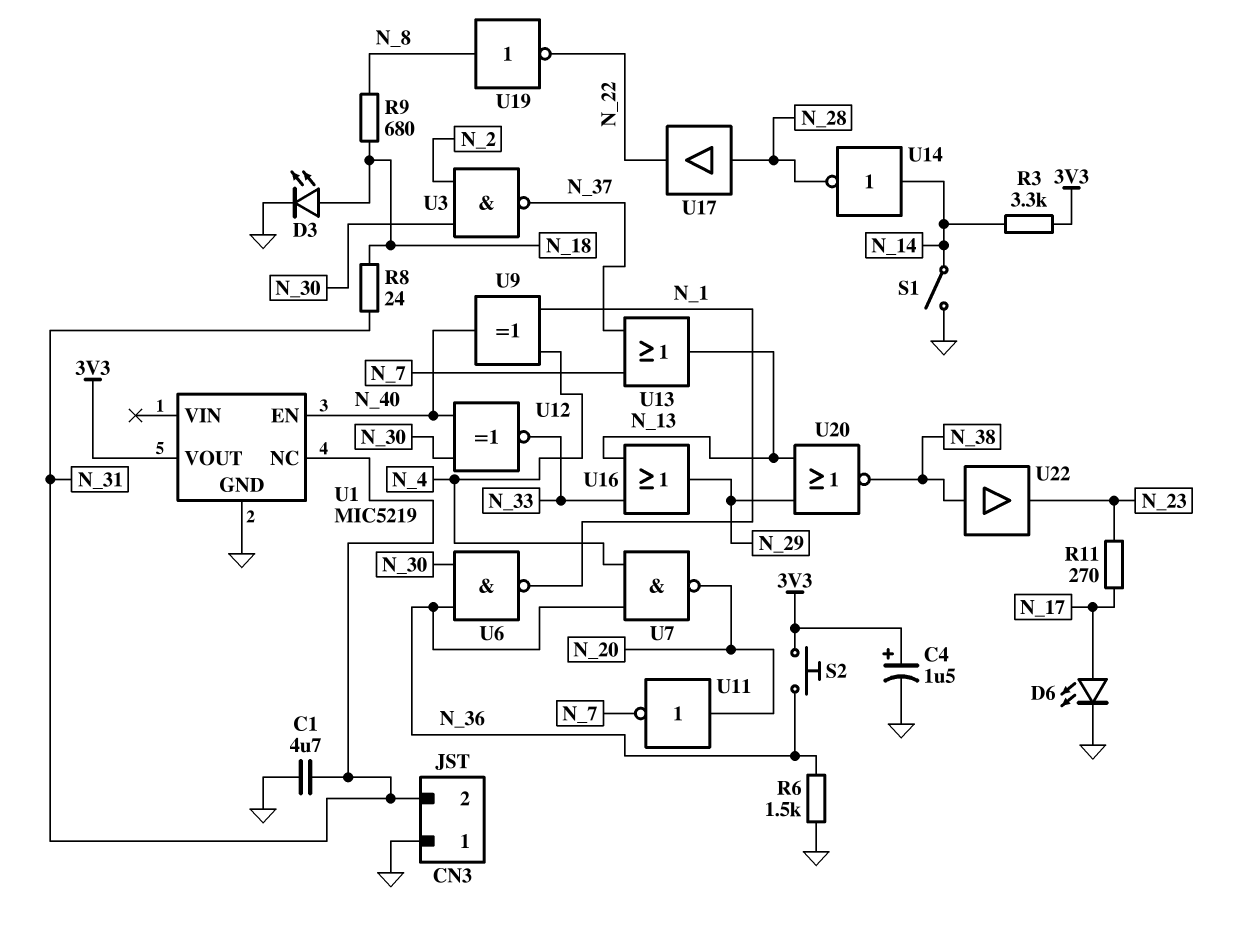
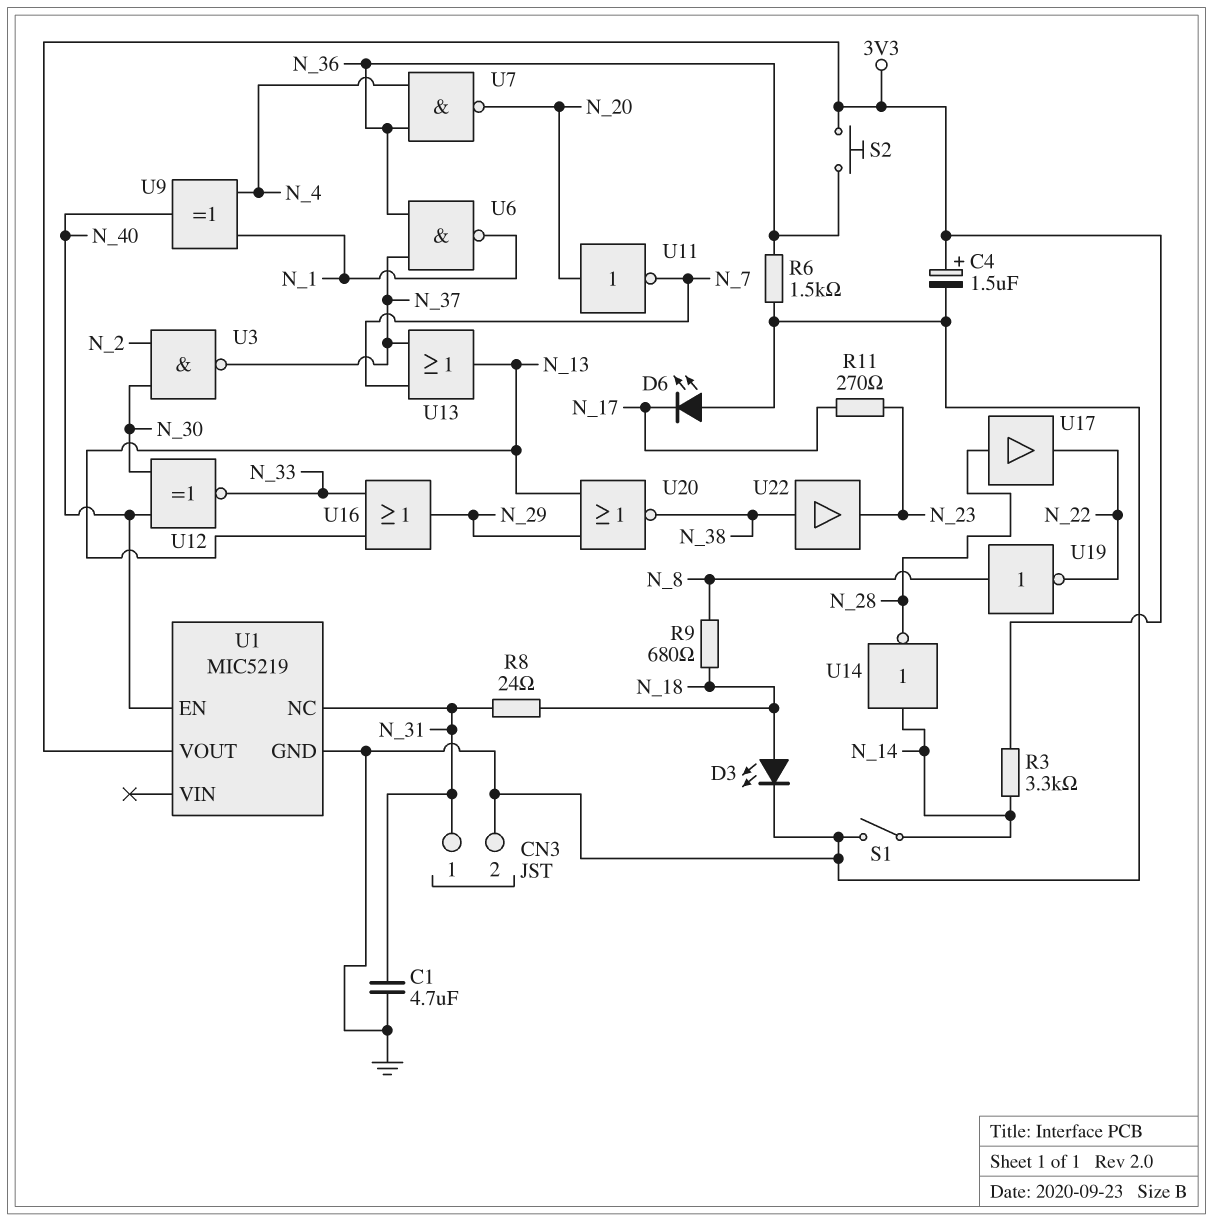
CN3 pin 1: GND -> N_31
CN3 pin 2: N_31 -> GND
D6: LED (A N_17, K GND) -> LED (A GND, K N_17)
U6: NAND (in N_30, in N_36, out N_1) -> NAND (in N_36, in N_37, out N_1)

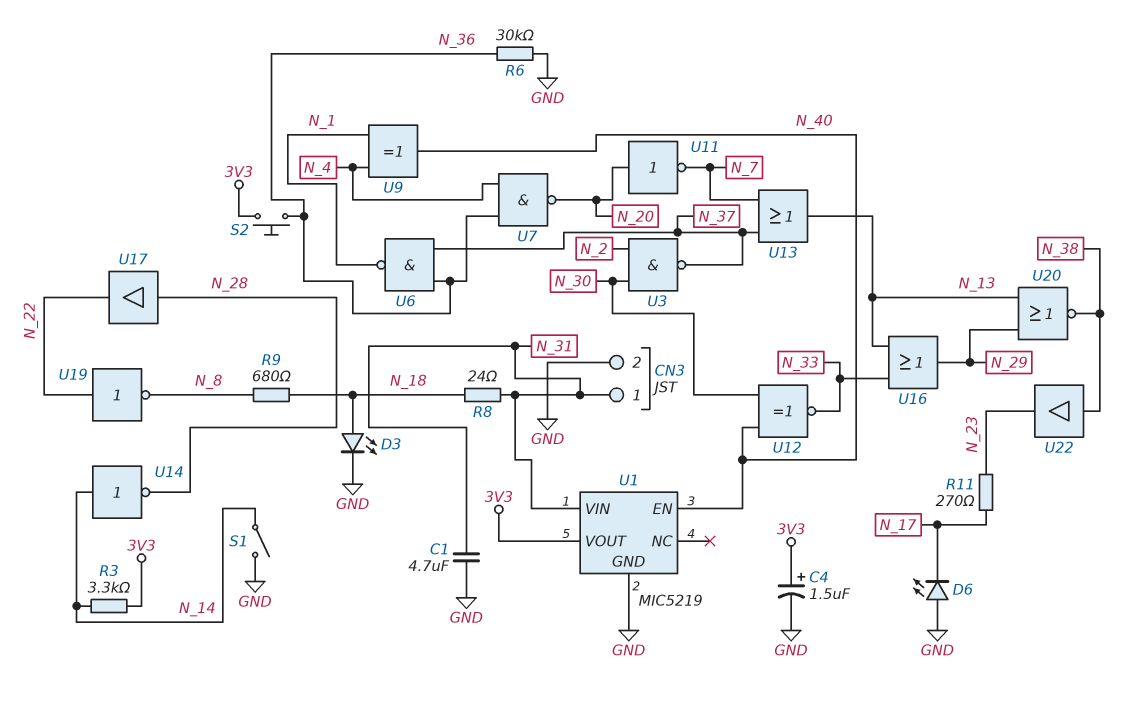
R6: 1.5k (GND, N_36) -> 30k (GND, N_36)
U1 pin NC: N_31 -> none
U1 pin VIN: none -> N_31
U19: NOT (in N_8, out N_22) -> NOT (in N_22, out N_8)

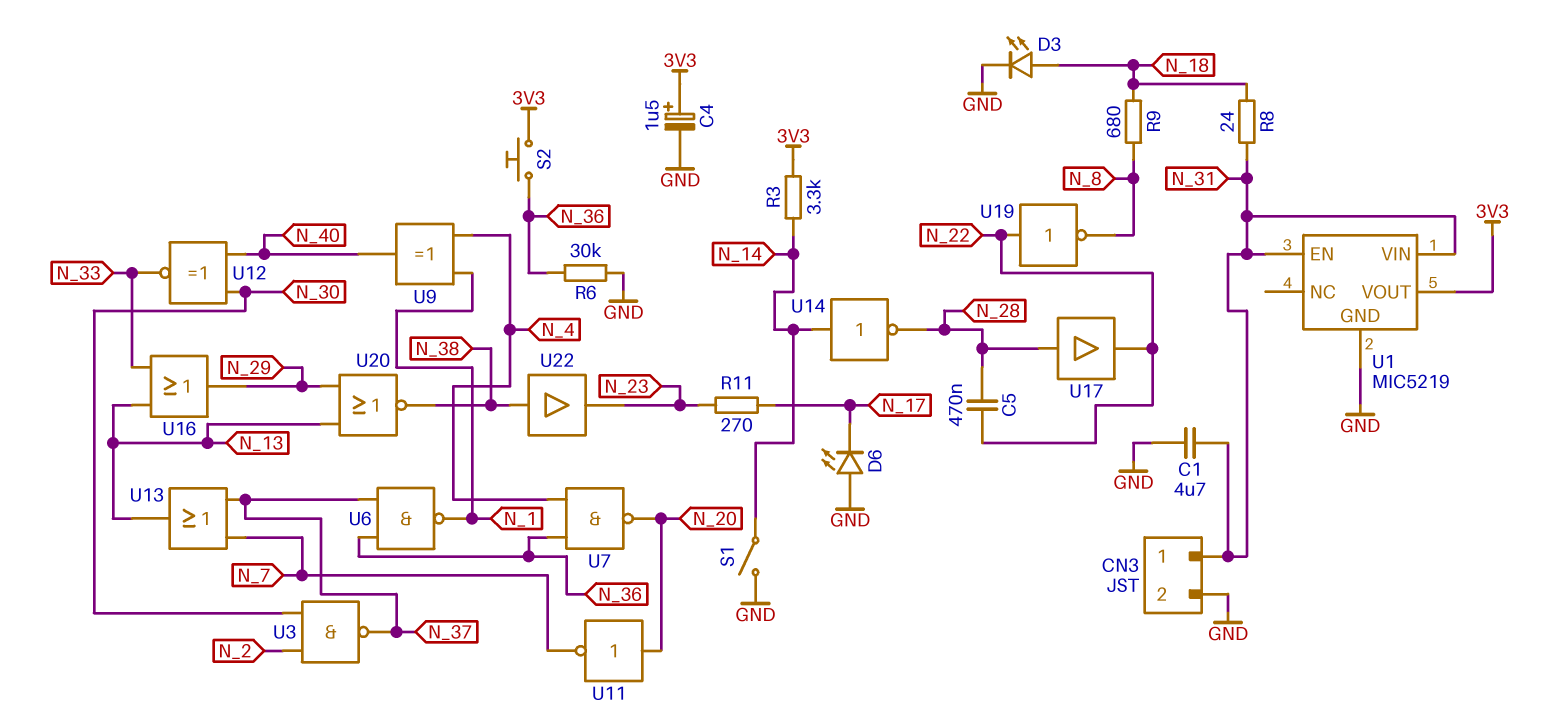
C5: none -> 470nF (N_22, N_28)
U1 pin EN: N_40 -> N_31

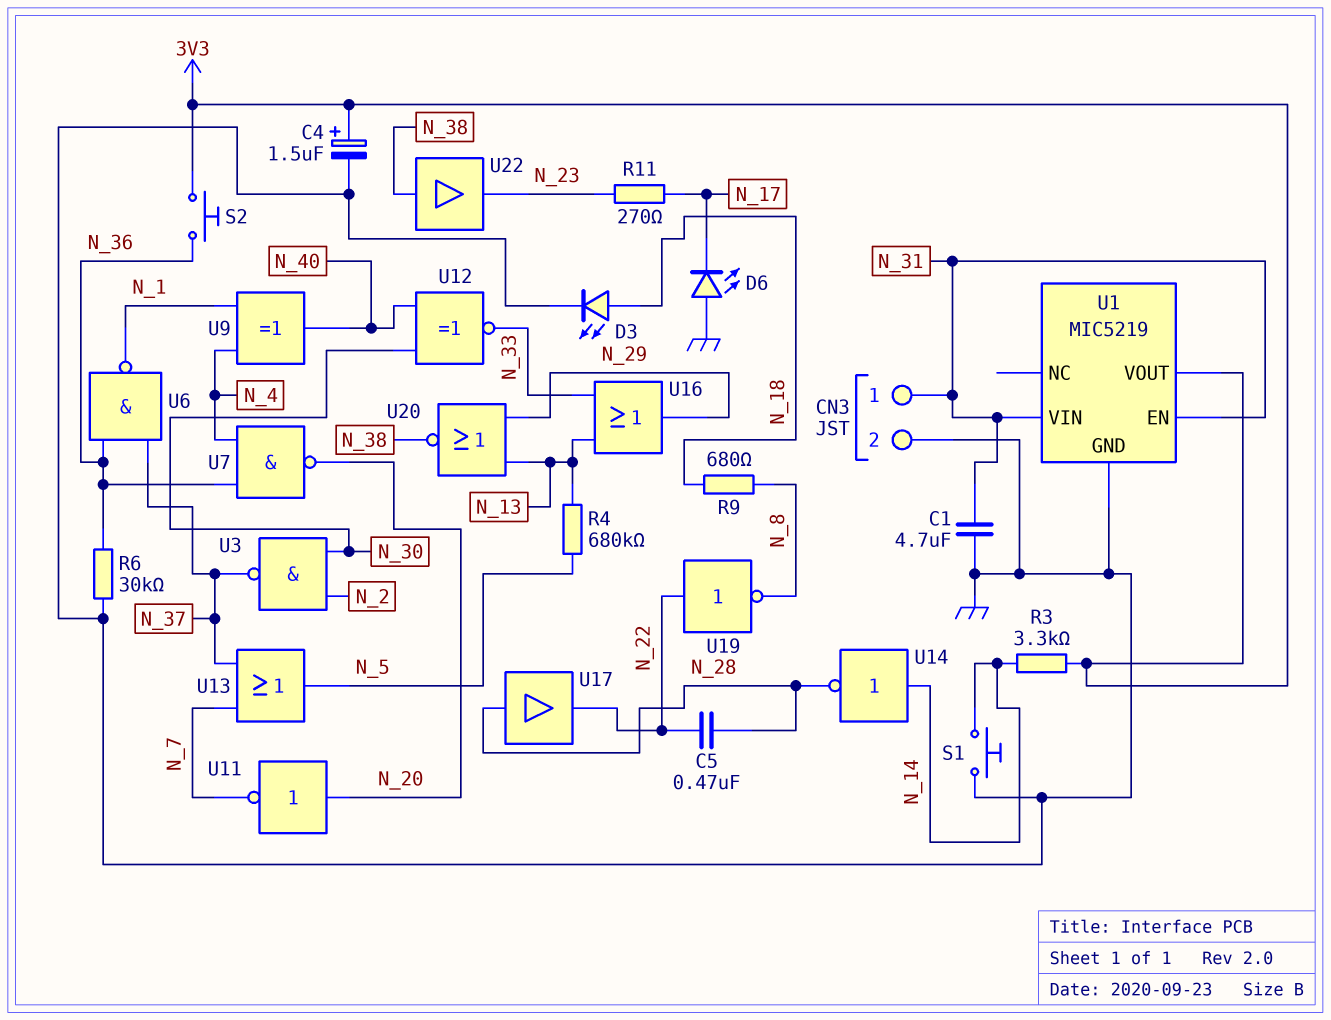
R4: none -> 680k (N_5, N_13)
R8: 24 (N_18, N_31) -> none
S1: switch (GND, N_14) -> button (GND, N_14)
U13: OR (in N_7, in N_37, out N_13) -> OR (in N_7, in N_37, out N_5)

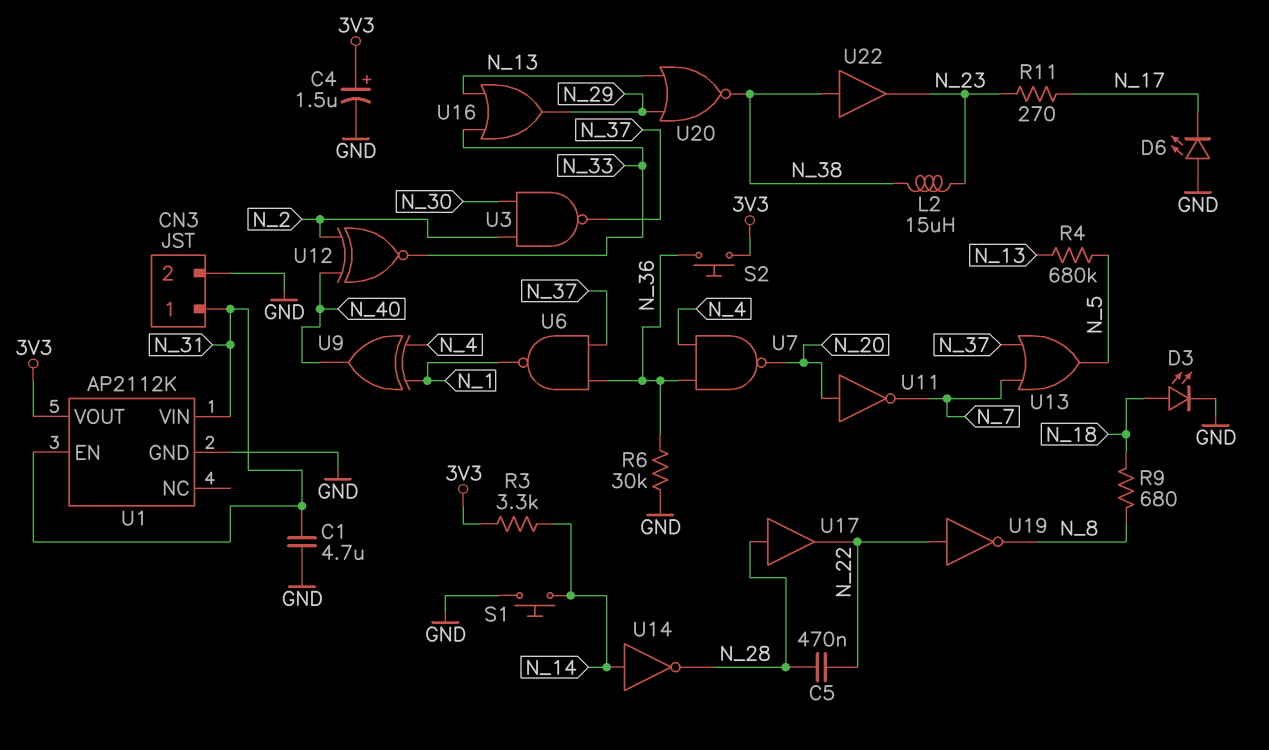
L2: none -> 15uH (N_23, N_38)
U1: MIC5219 -> AP2112K
U12: XNOR (in N_30, in N_40, out N_33) -> XNOR (in N_2, in N_40, out N_33)

